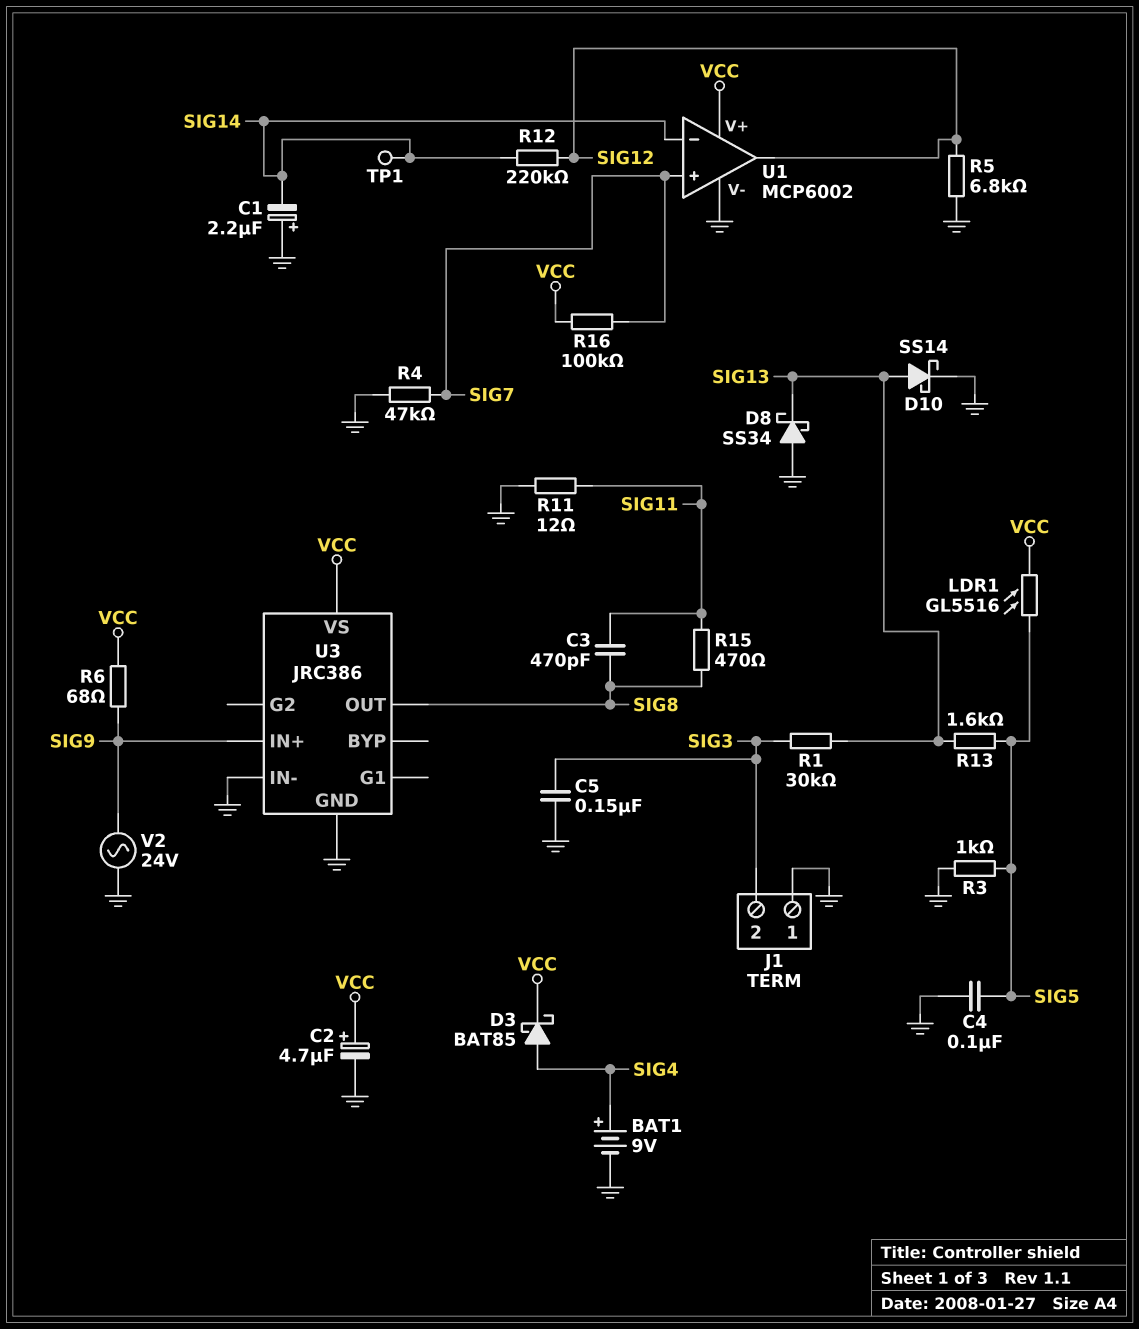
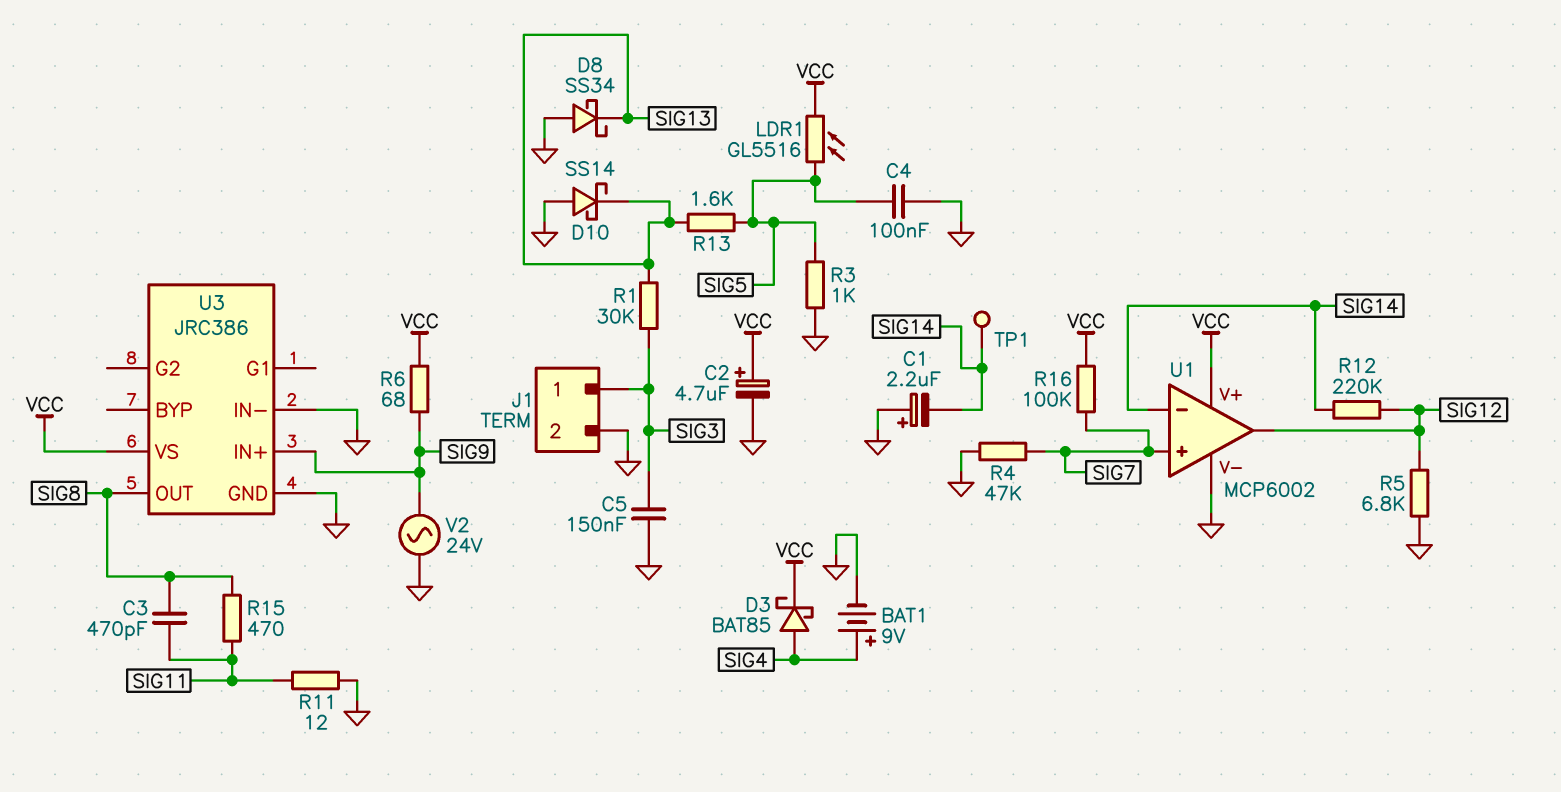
D10: schottky SS14 (A SIG13, K GND) -> schottky SS14 (A GND, K SIG13)
J1 pin 1: GND -> SIG3
J1 pin 2: SIG3 -> GND

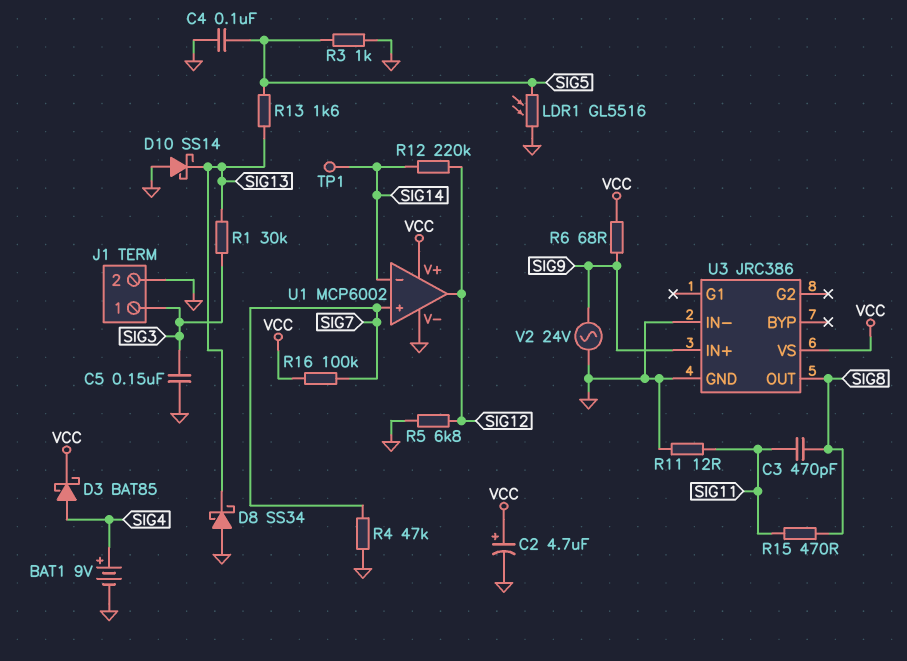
C1: 2.2uF (plus GND, minus SIG14) -> none
LDR1: GL5516 (SIG5, VCC) -> GL5516 (GND, SIG5)

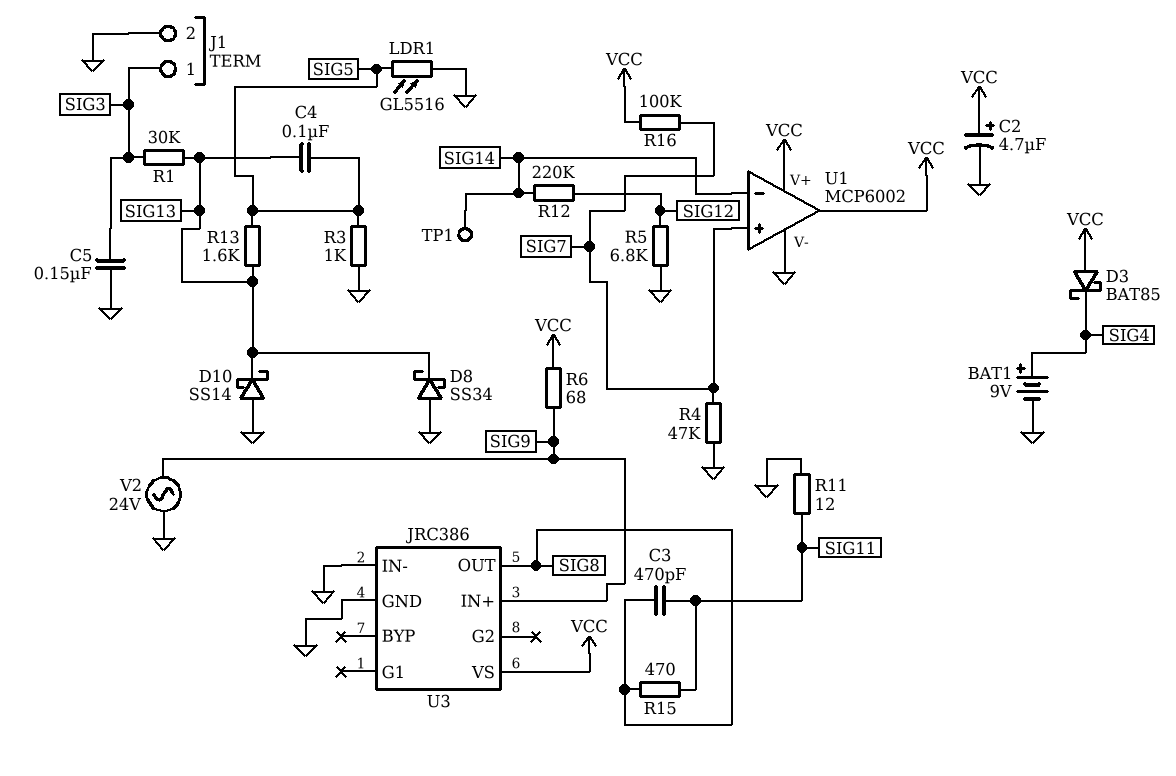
C4: 100nF (GND, SIG5) -> 100nF (SIG5, SIG13)
D3: schottky BAT85 (A SIG4, K VCC) -> schottky BAT85 (A VCC, K SIG4)
U1 pin out: SIG12 -> VCC

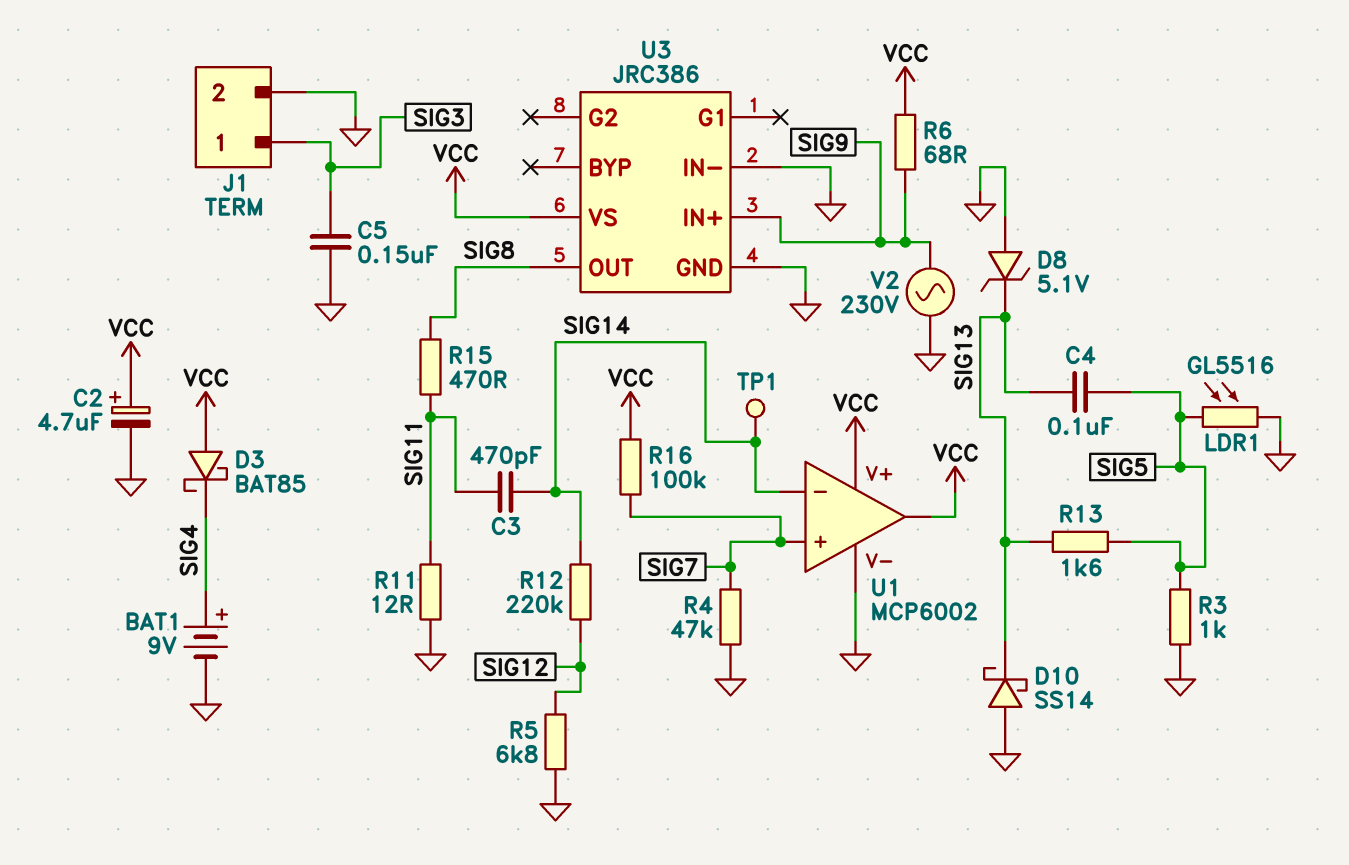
C3: 470pF (SIG8, SIG11) -> 470pF (SIG11, SIG14)
D8: schottky SS34 (A GND, K SIG13) -> zener 5.1V (A GND, K SIG13)
R1: 30k (SIG3, SIG13) -> none
V2: AC 24V (GND, SIG9) -> AC 230V (GND, SIG9)

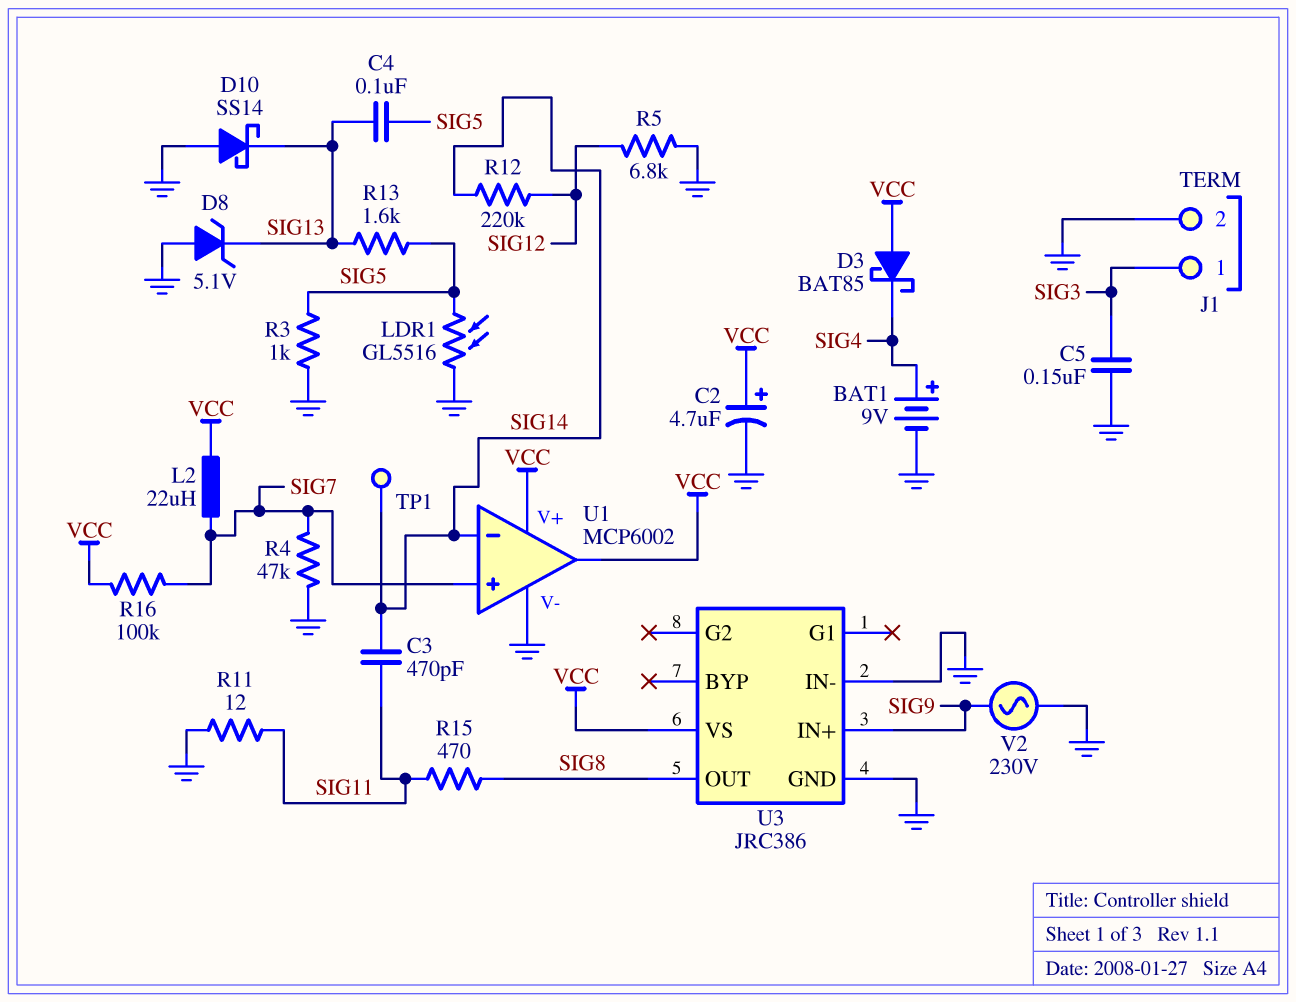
L2: none -> 22uH (SIG7, VCC)
R6: 68 (SIG9, VCC) -> none

